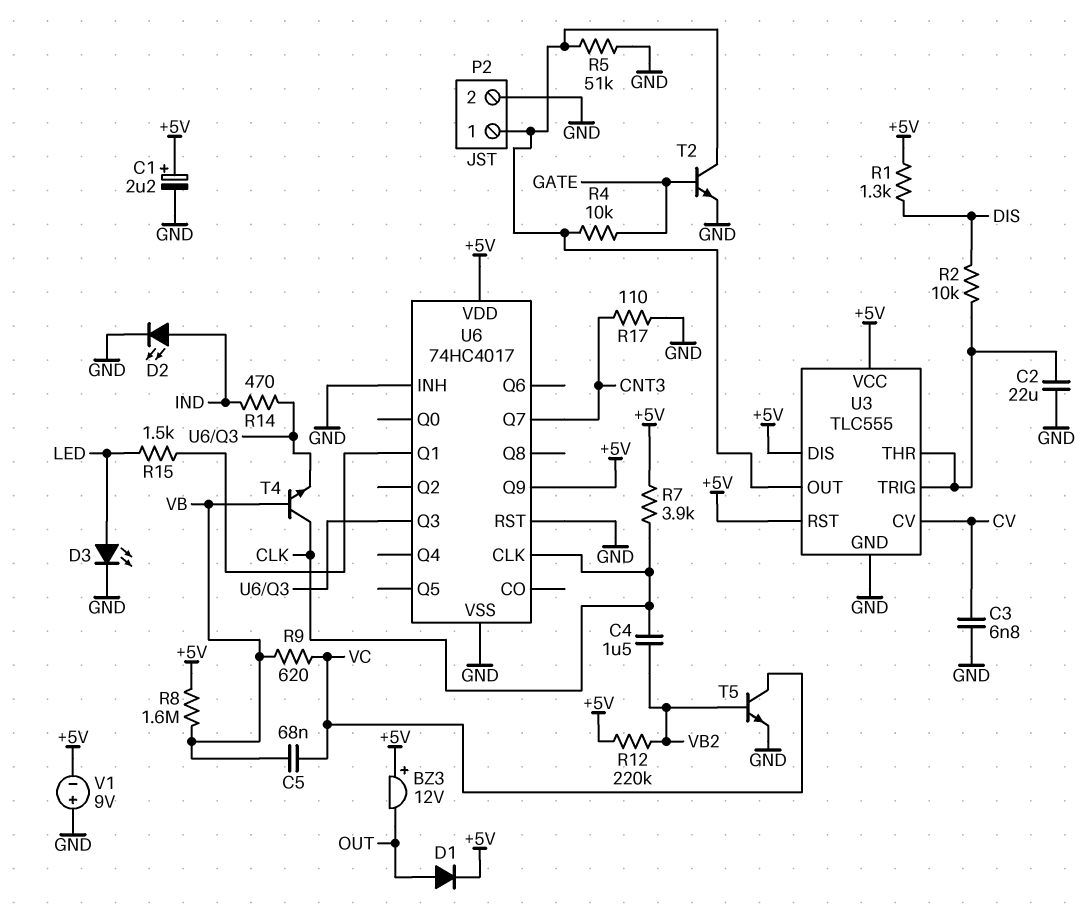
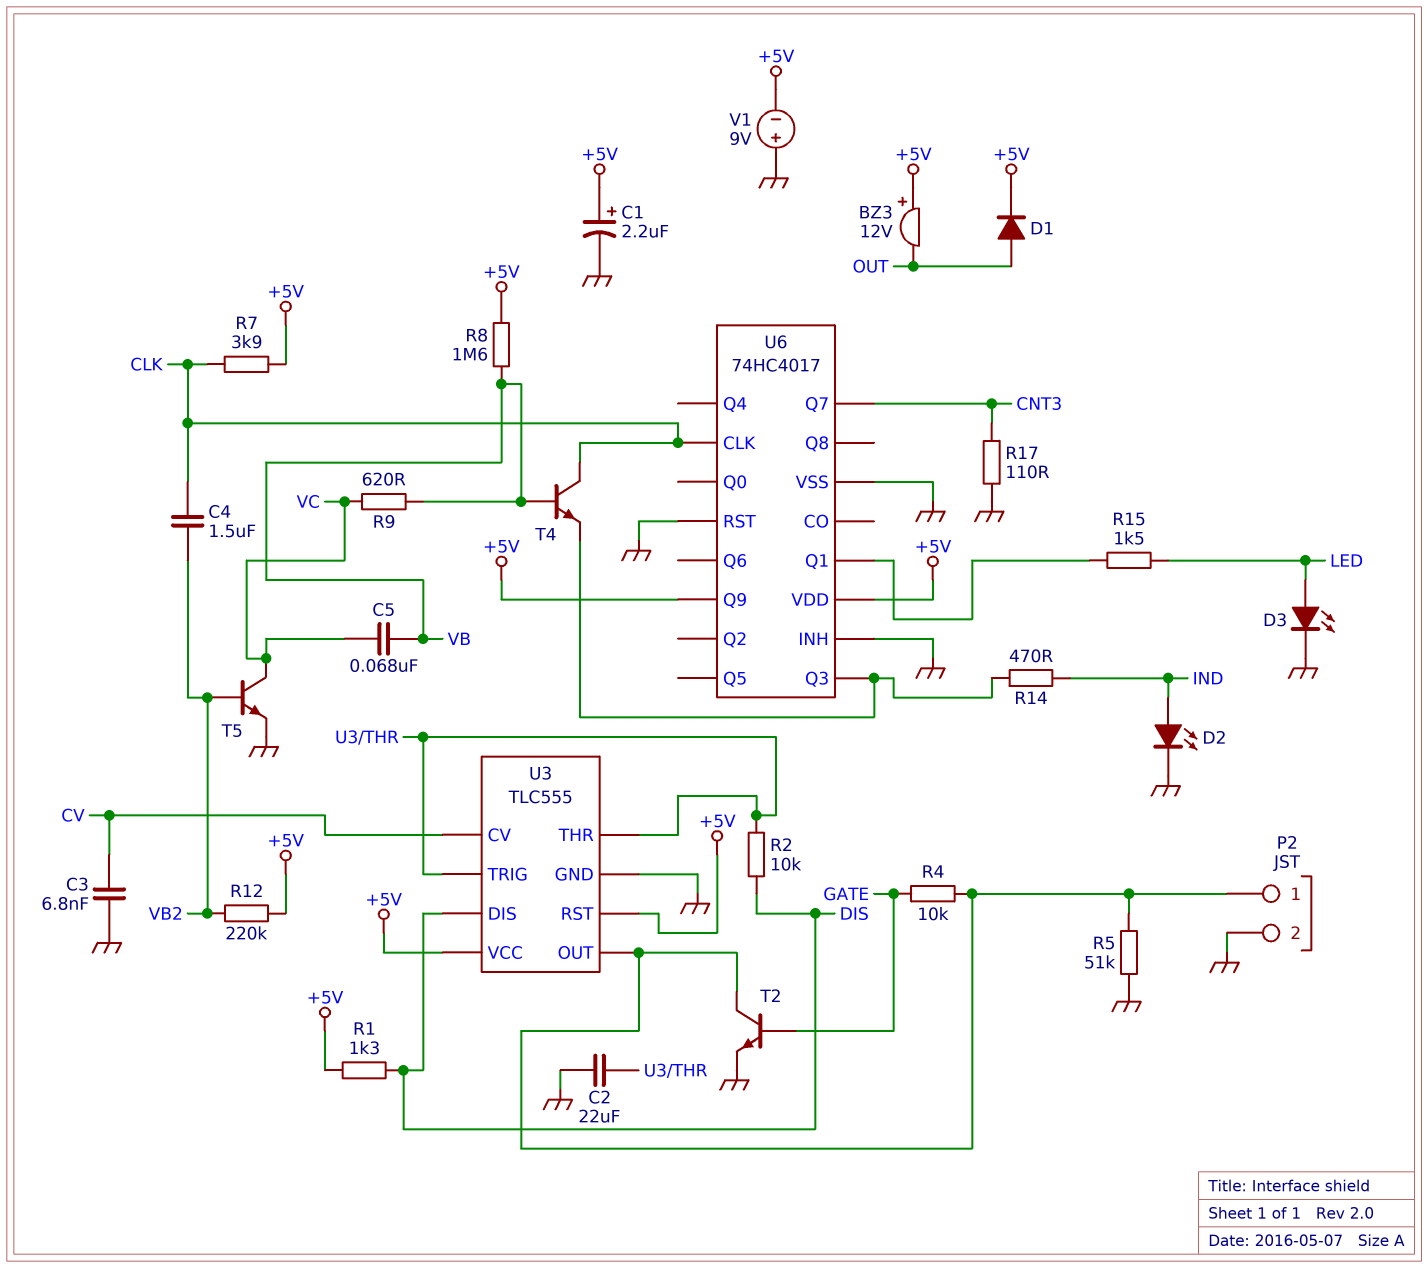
U3 pin DIS: +5V -> DIS

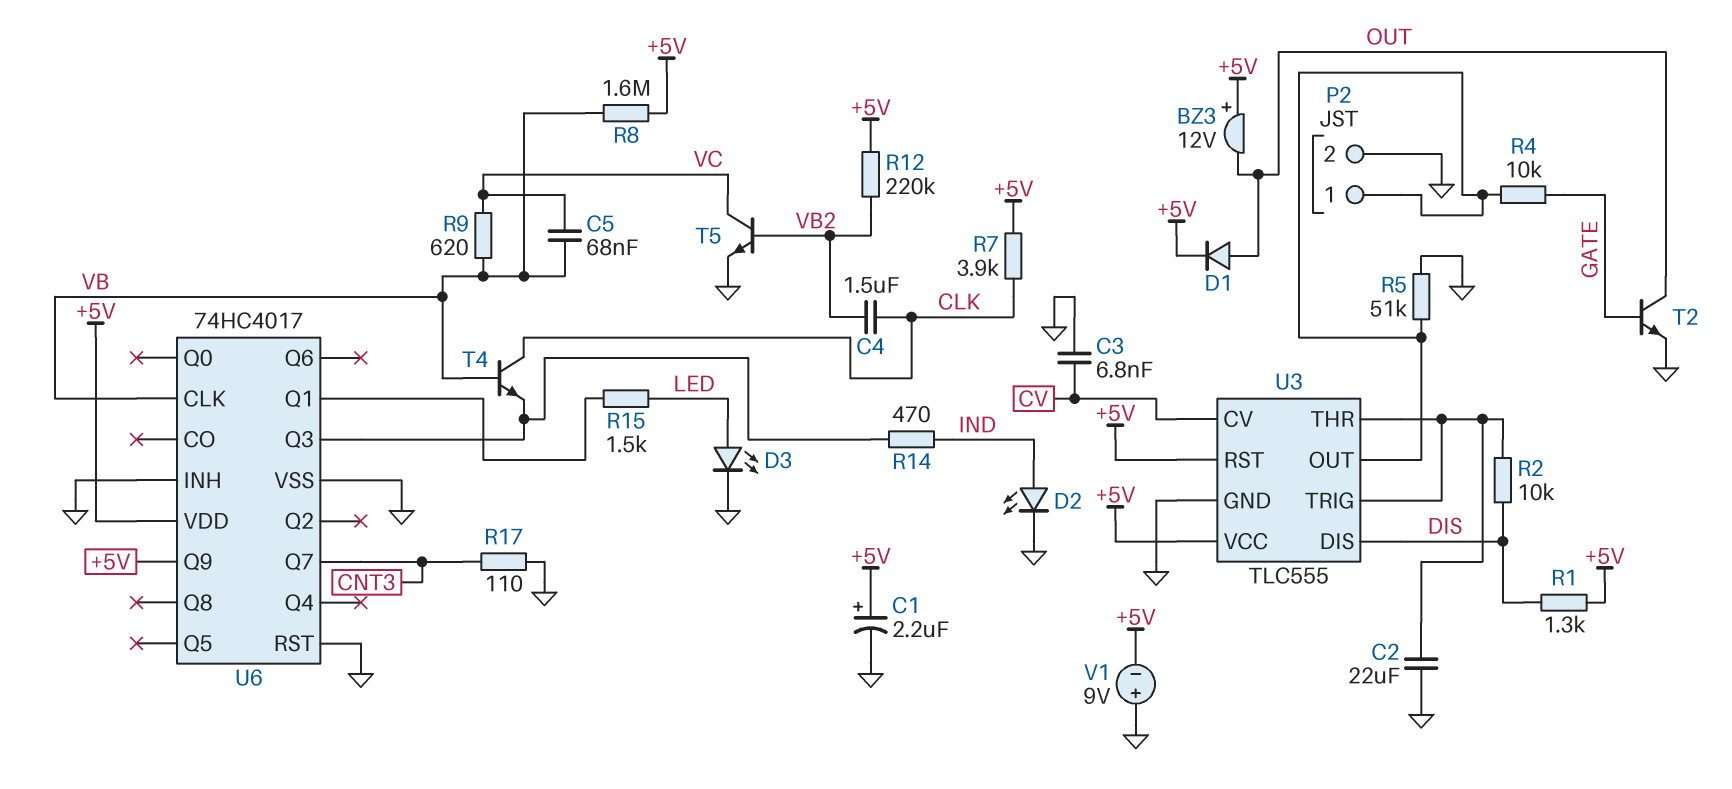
T2: NPN (B GATE, C P2/1, E GND) -> NPN (B GATE, C OUT, E GND)
U6 pin CLK: CLK -> VB

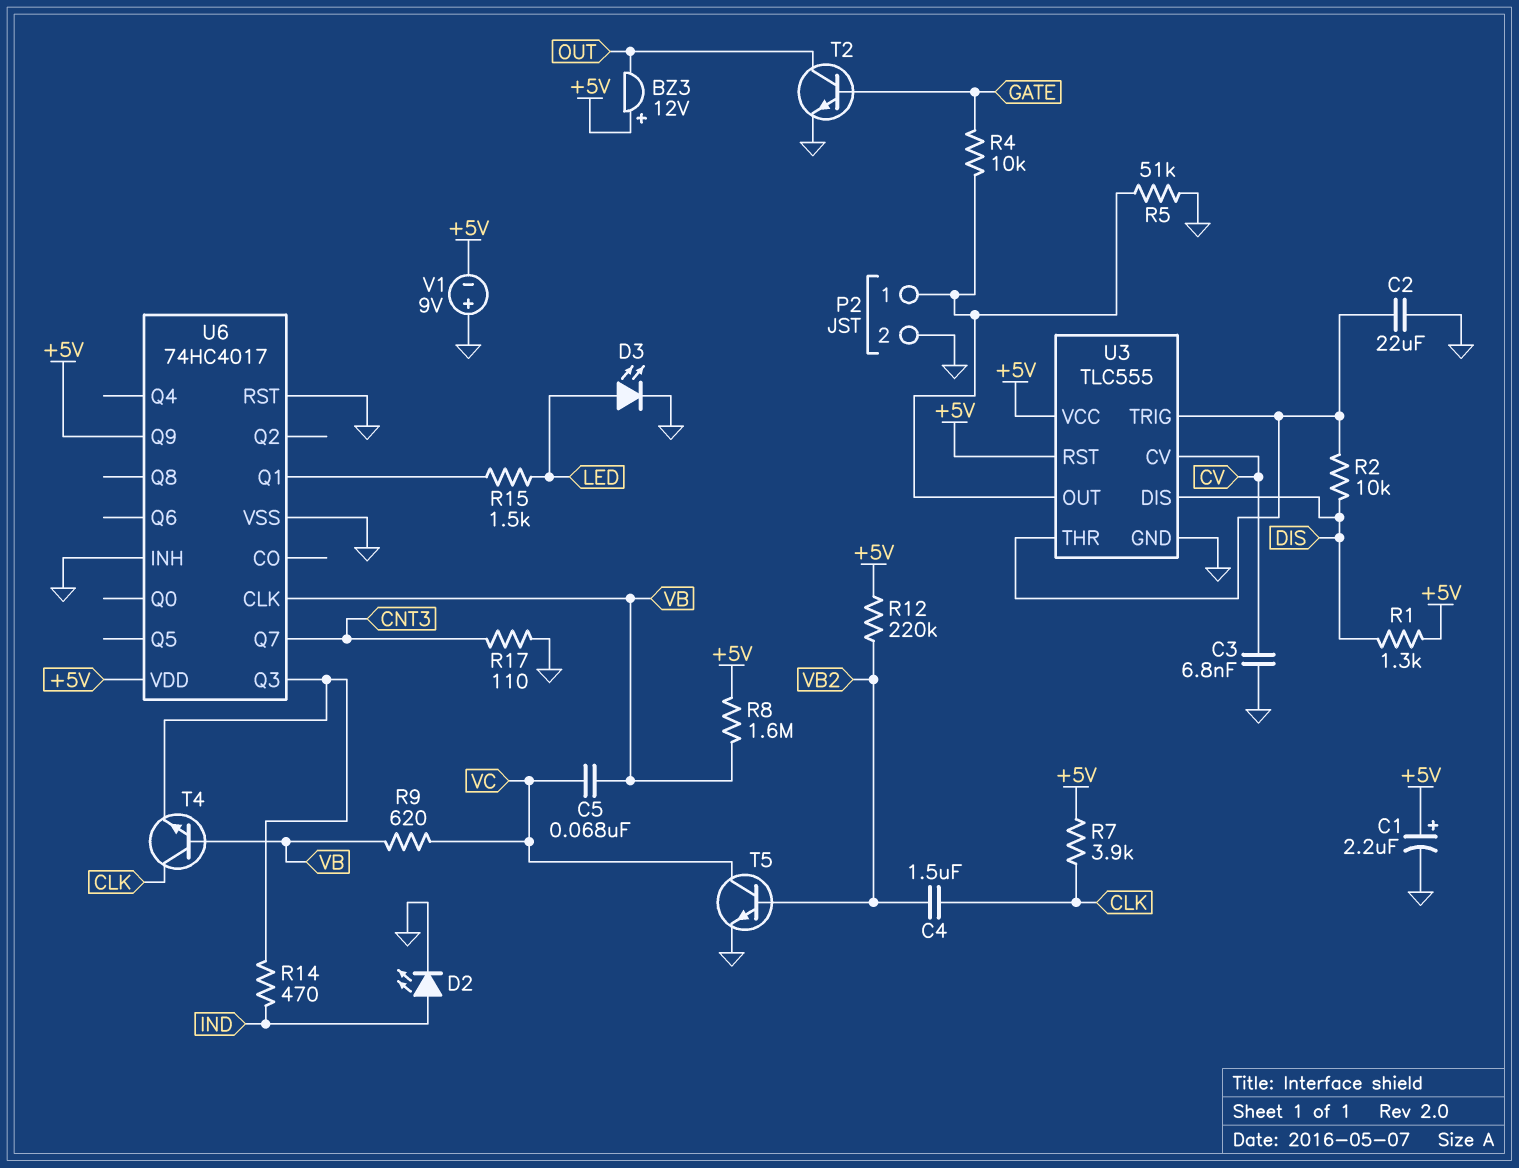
D1: diode (A OUT, K +5V) -> none

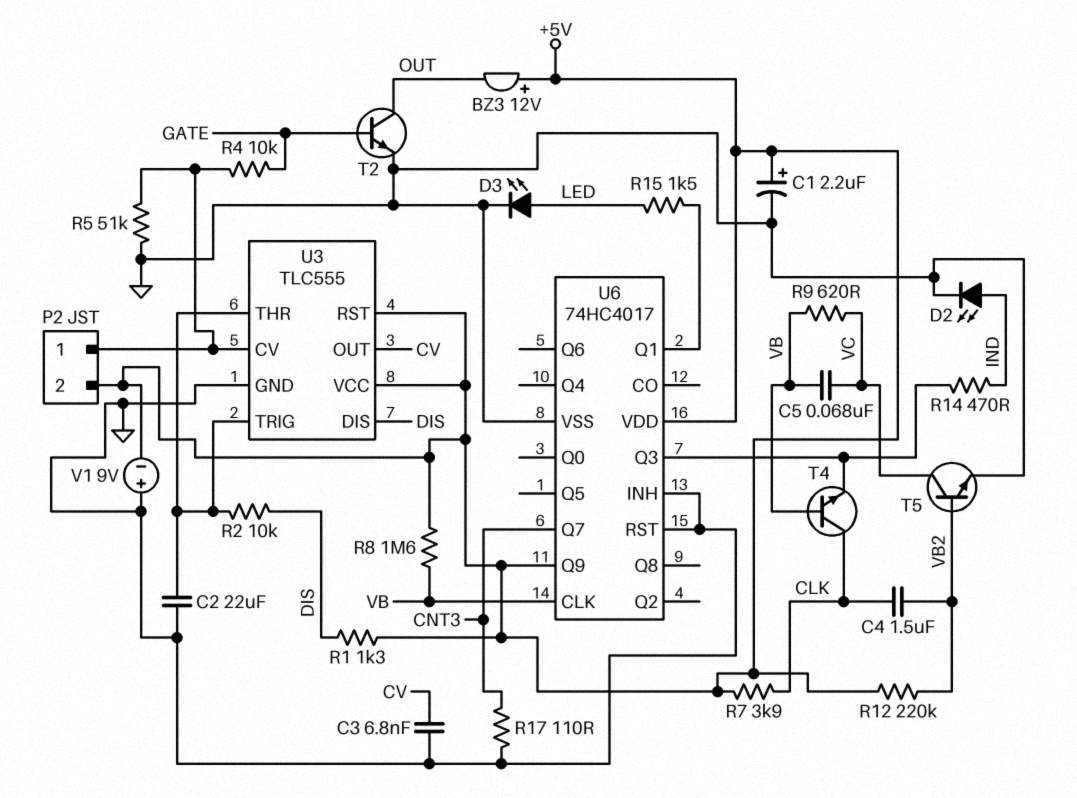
P2 pin 2: GND -> +5V
U3 pin CV: CV -> P2/1
U3 pin OUT: P2/1 -> CV

